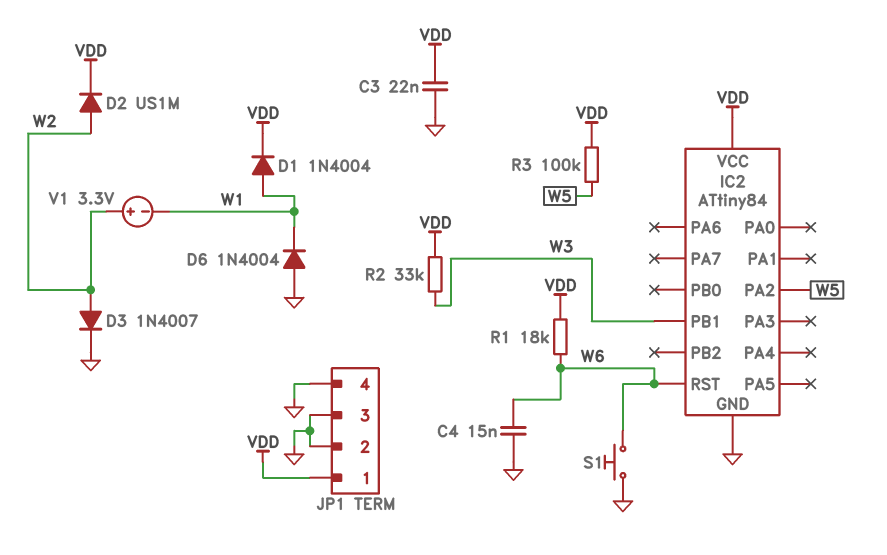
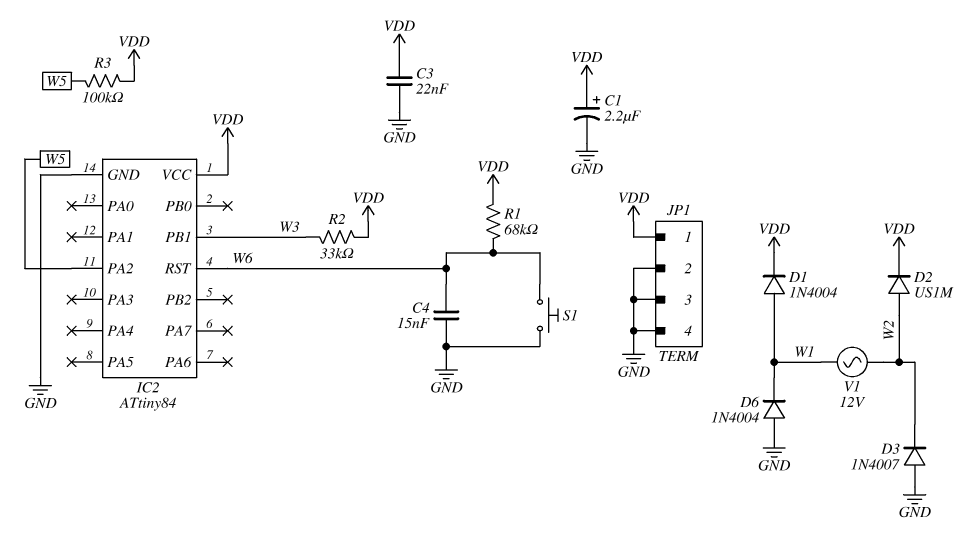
C1: none -> 2.2uF (plus VDD, minus GND)
D3: diode 1N4007 (A W2, K GND) -> diode 1N4007 (A GND, K W2)
R1: 18k (VDD, W6) -> 68k (VDD, W6)
V1: 3.3V (plus W2, minus W1) -> AC 12V (W1, W2)

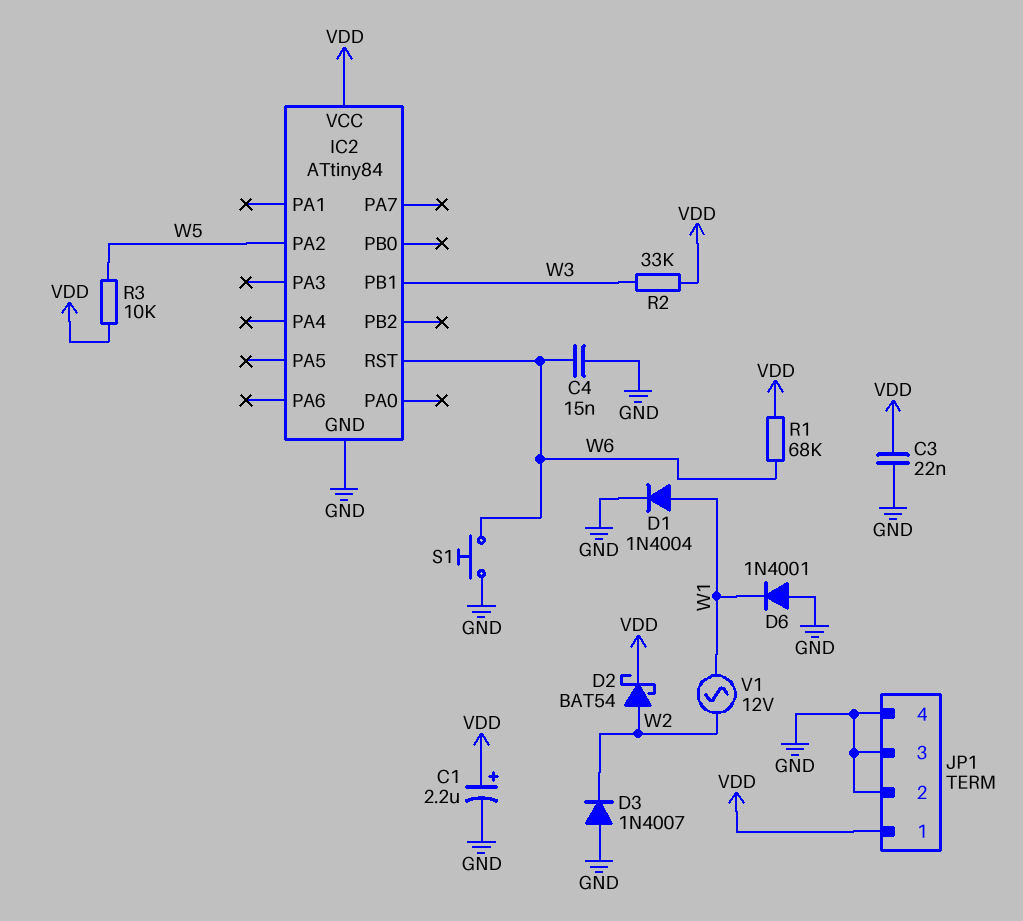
D1: diode 1N4004 (A W1, K VDD) -> diode 1N4004 (A W1, K GND)
D2: diode US1M (A W2, K VDD) -> schottky BAT54 (A W2, K VDD)
D6: diode 1N4004 (A GND, K W1) -> diode 1N4001 (A GND, K W1)
R3: 100k (VDD, W5) -> 10k (VDD, W5)

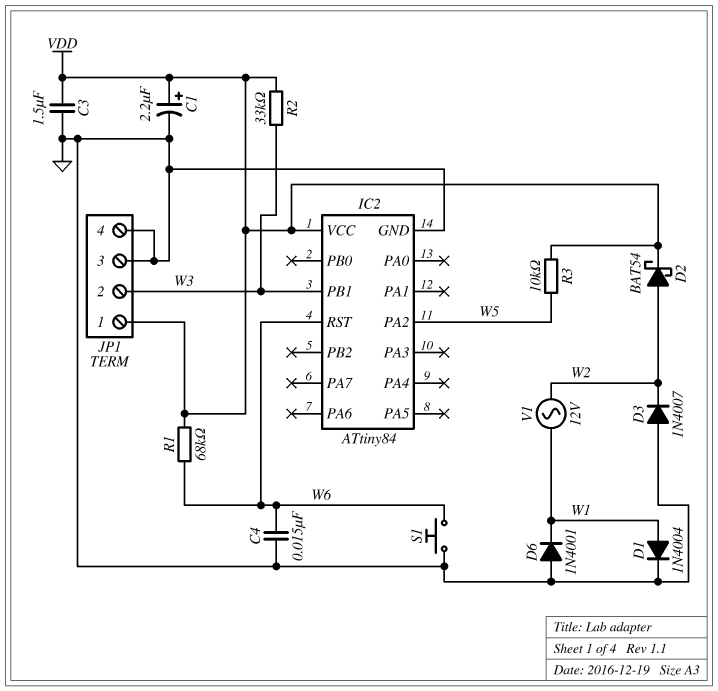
C3: 22nF (GND, VDD) -> 1.5uF (GND, VDD)
JP1 pin 2: GND -> W3

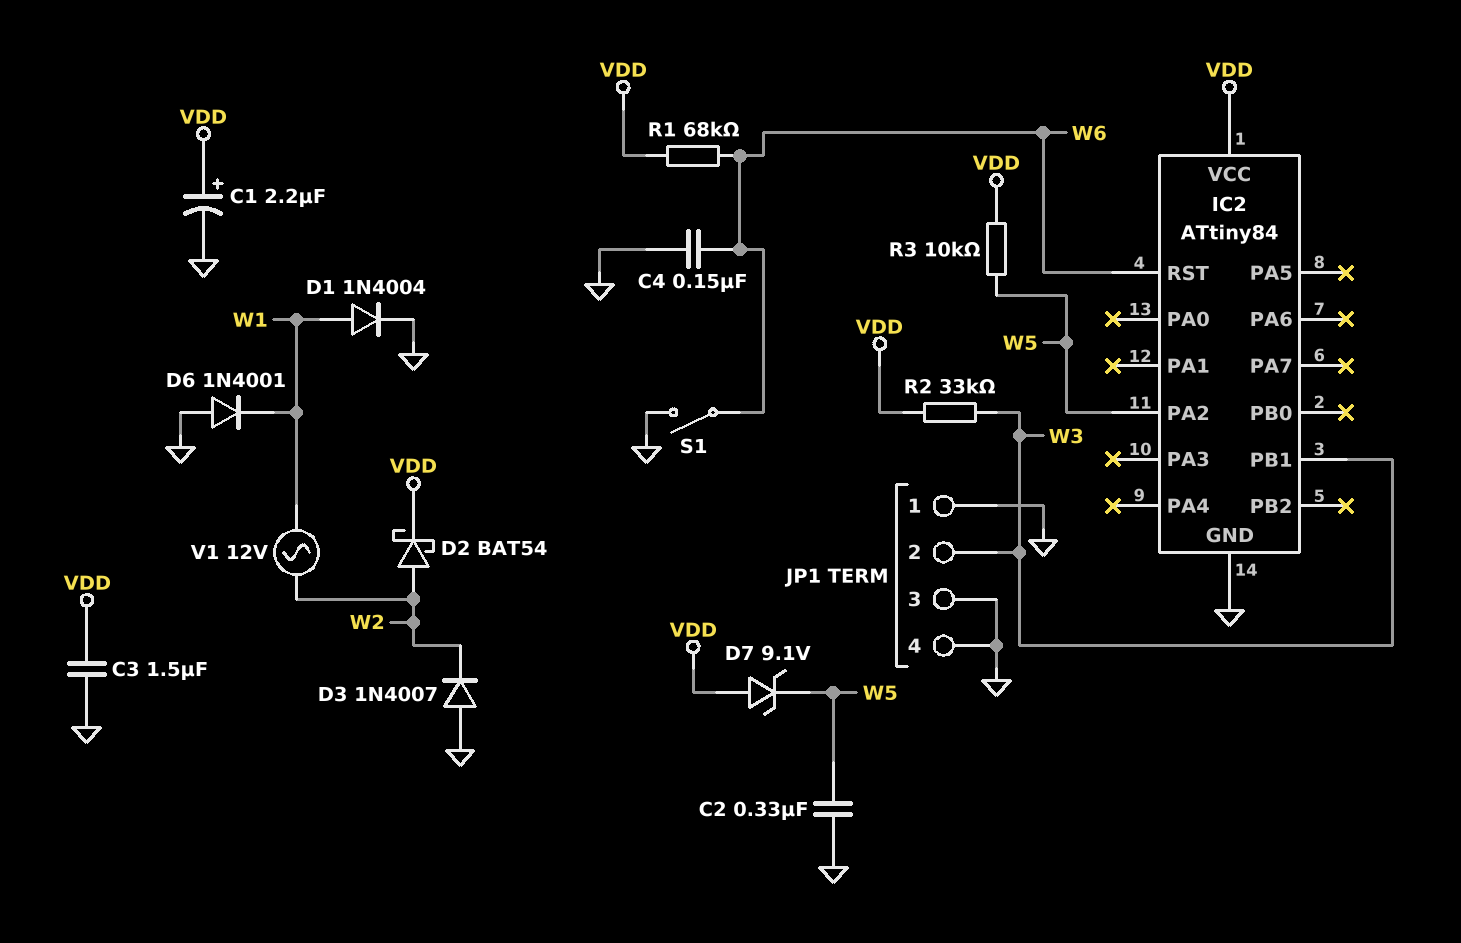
C2: none -> 330nF (GND, W5)
C4: 15nF (GND, W6) -> 150nF (GND, W6)
D7: none -> zener 9.1V (A VDD, K W5)
JP1 pin 1: VDD -> GND
S1: button (GND, W6) -> switch (GND, W6)

